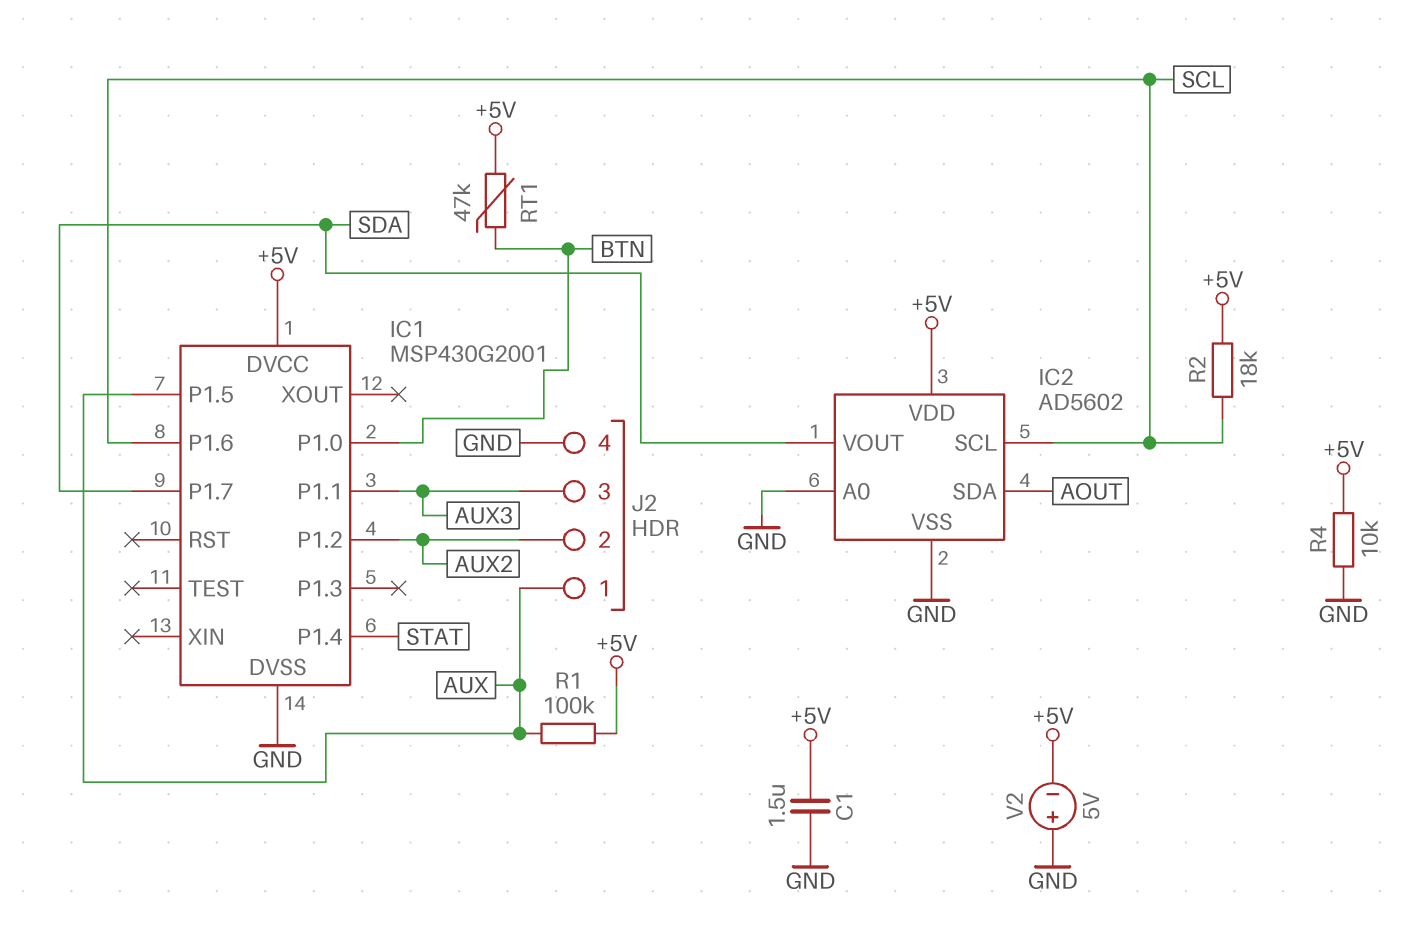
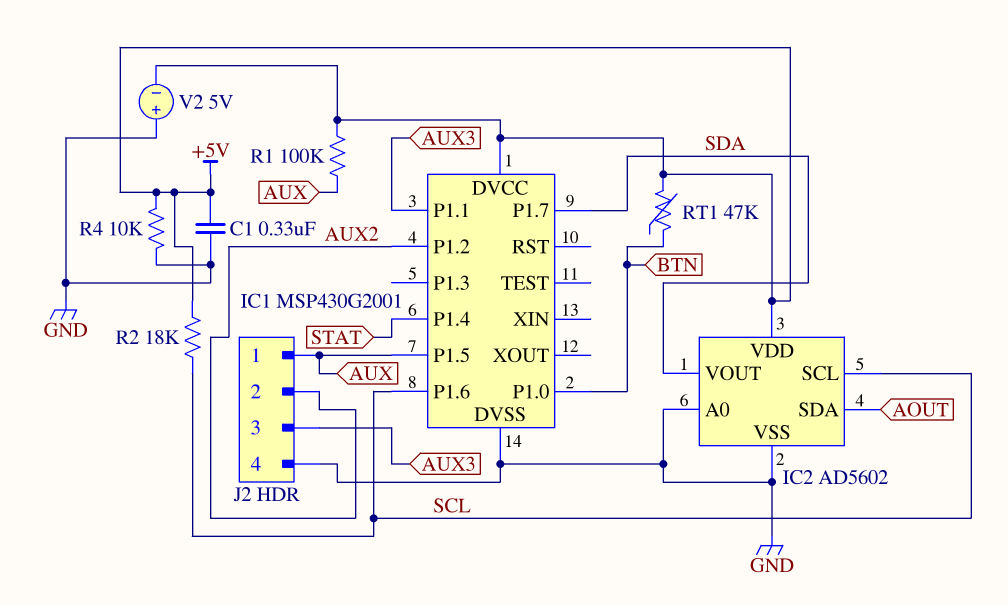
C1: 1.5uF (+5V, GND) -> 330nF (+5V, GND)

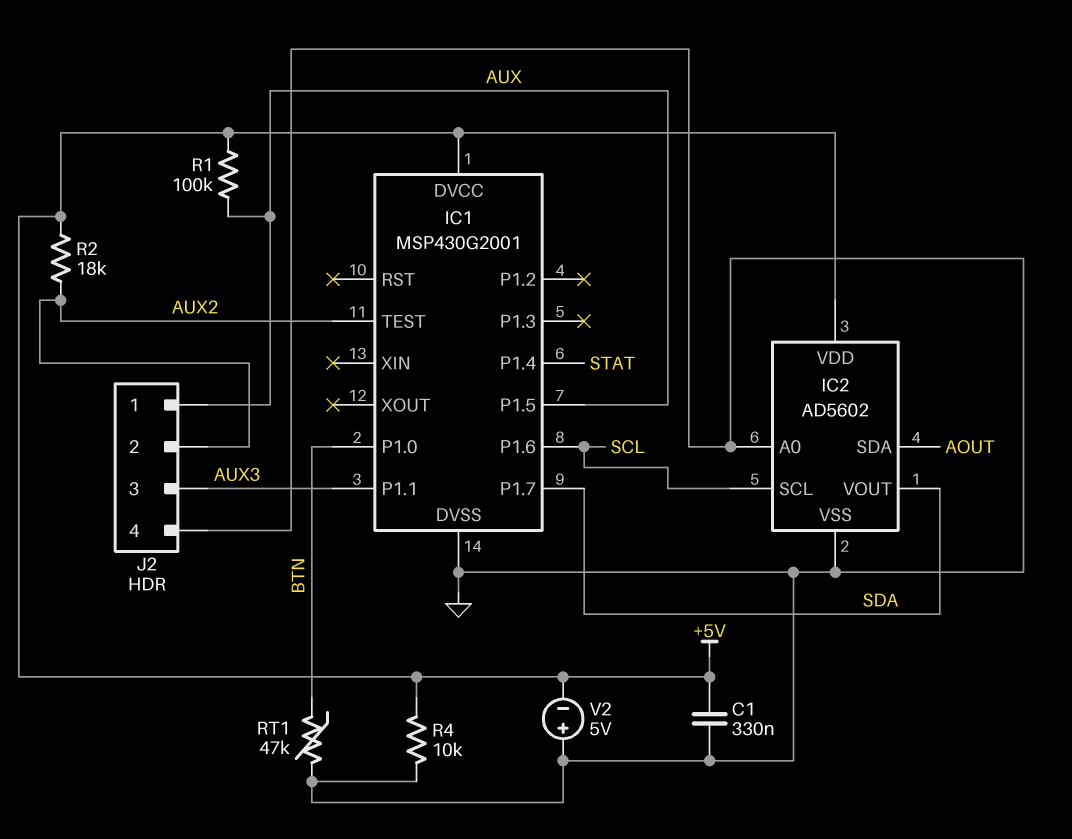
IC1 pin P1.2: AUX2 -> none
IC1 pin TEST: none -> AUX2
R2: 18k (+5V, SCL) -> 18k (+5V, AUX2)
RT1: 47k (+5V, BTN) -> 47k (BTN, GND)

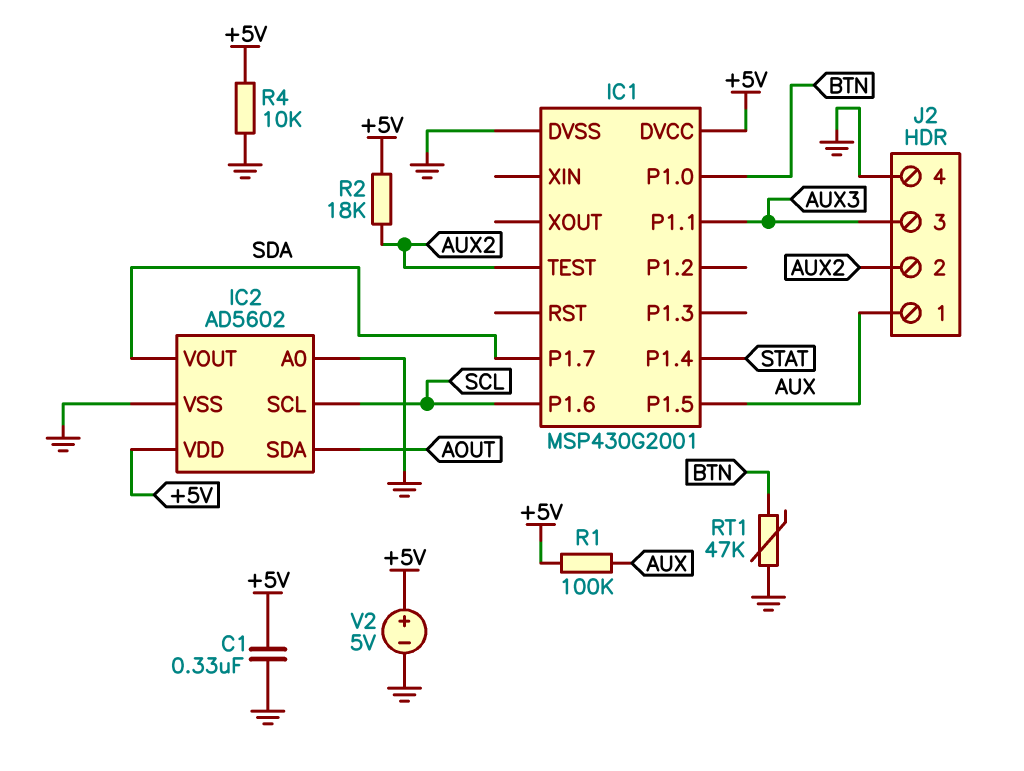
V2: 5V (plus GND, minus +5V) -> 5V (plus +5V, minus GND)

